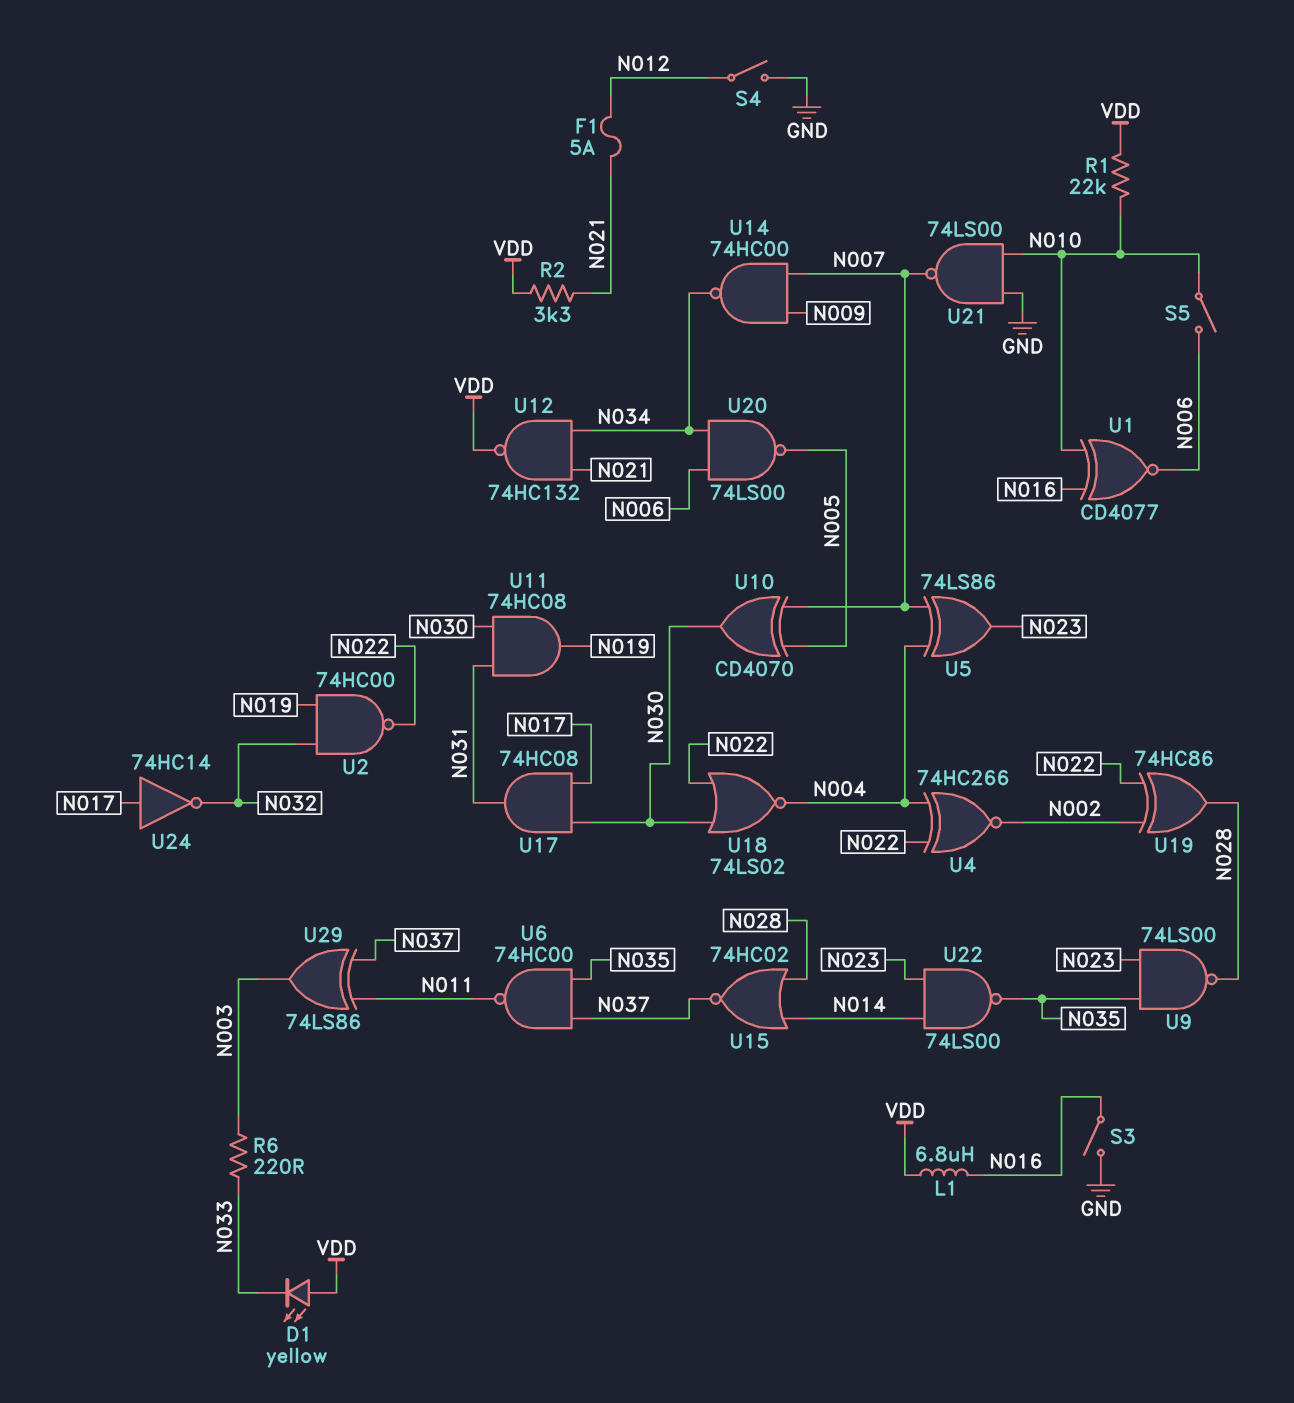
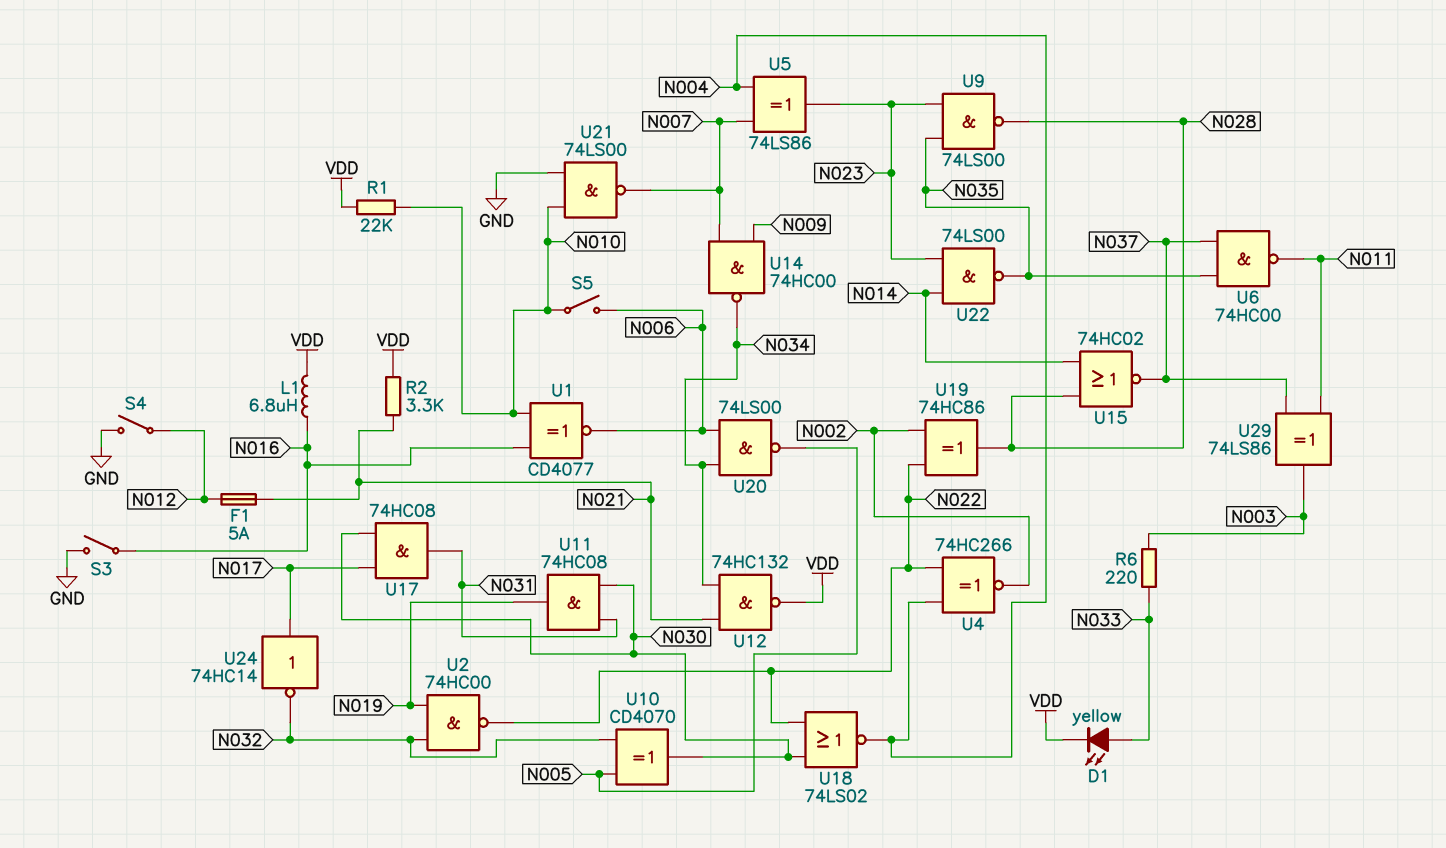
D1: LED yellow (A VDD, K N033) -> LED yellow (A N033, K VDD)
U10: XOR CD4070 (in N005, in N007, out N030) -> XOR CD4070 (in N005, in N032, out N030)

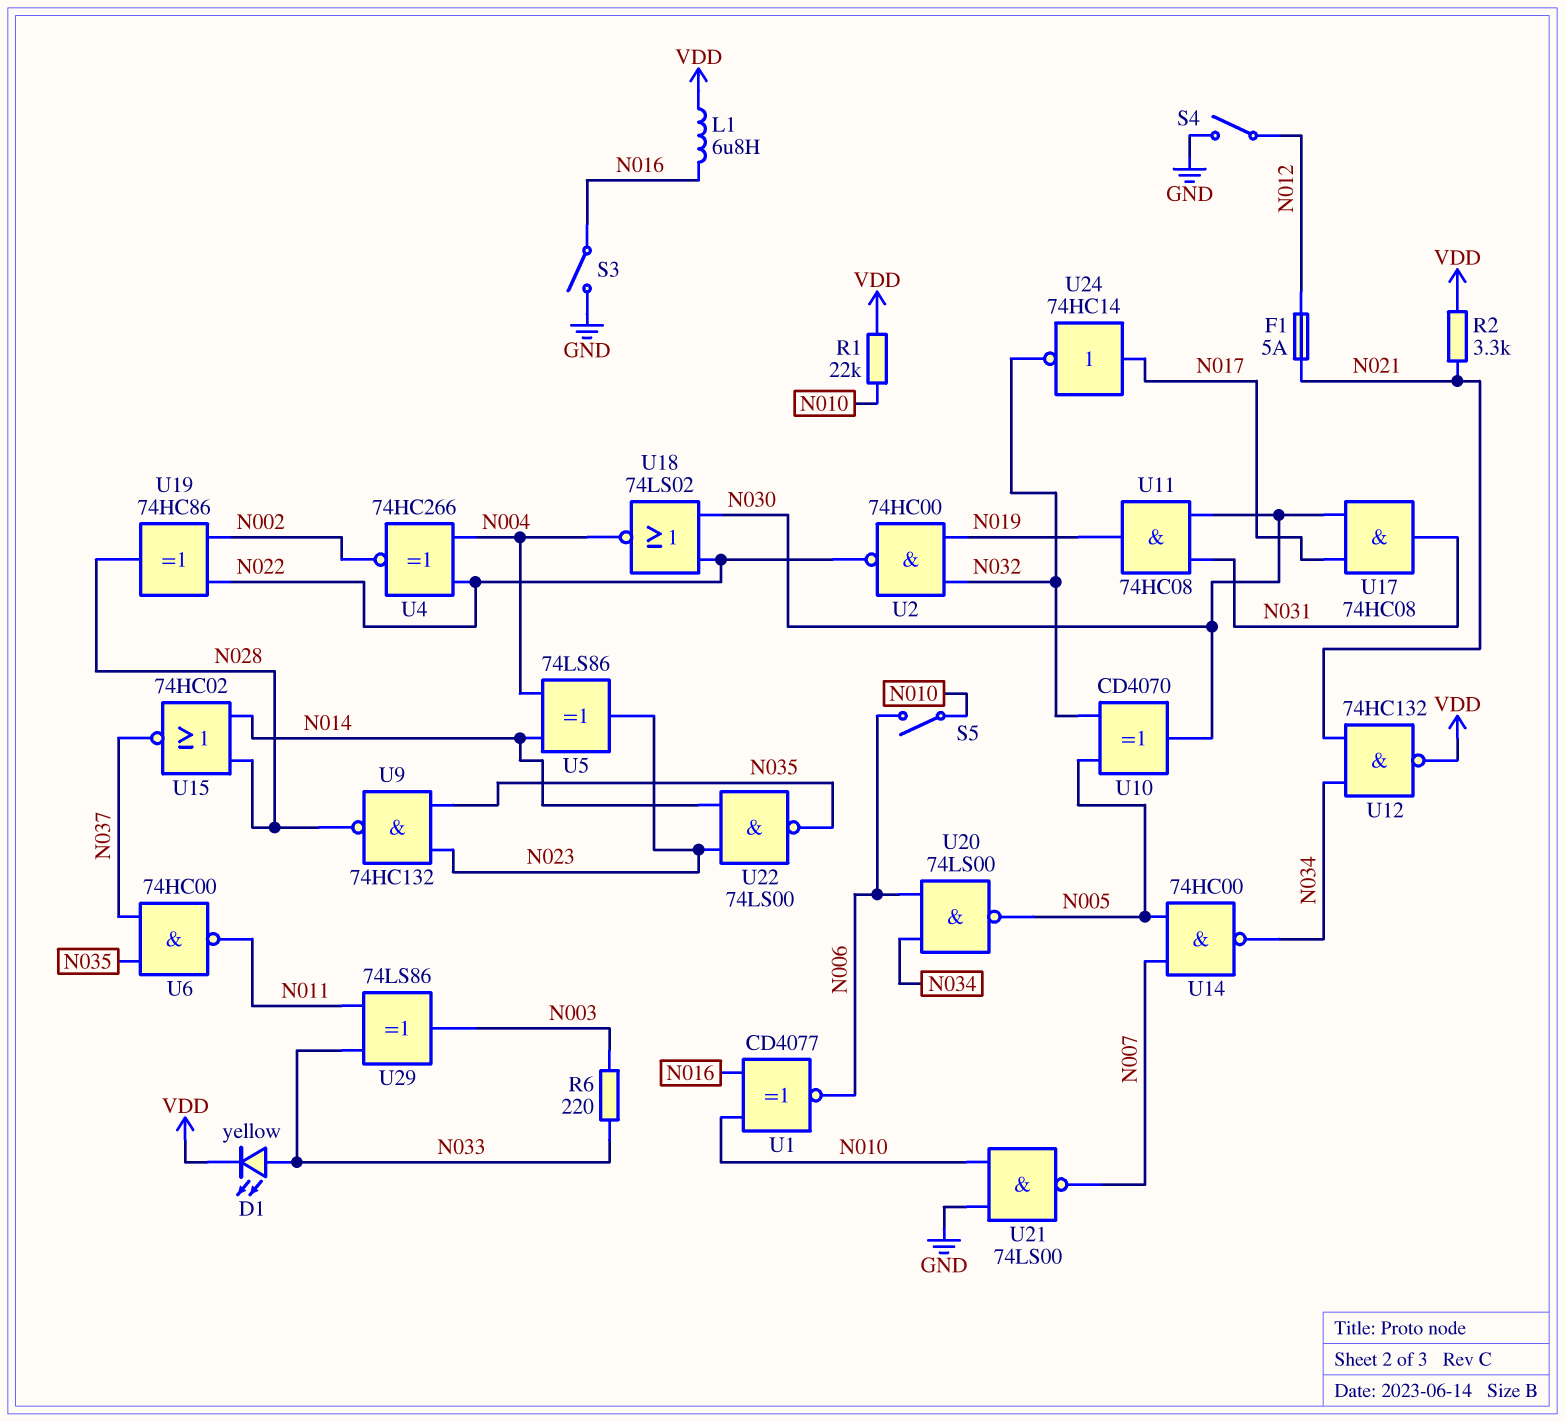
U5: XOR 74LS86 (in N004, in N007, out N023) -> XOR 74LS86 (in N004, in N014, out N023)
U9: NAND 74LS00 (in N023, in N035, out N028) -> NAND 74HC132 (in N023, in N035, out N028)
U14: NAND 74HC00 (in N007, in N009, out N034) -> NAND 74HC00 (in N005, in N007, out N034)
U29: XOR 74LS86 (in N011, in N037, out N003) -> XOR 74LS86 (in N011, in N033, out N003)

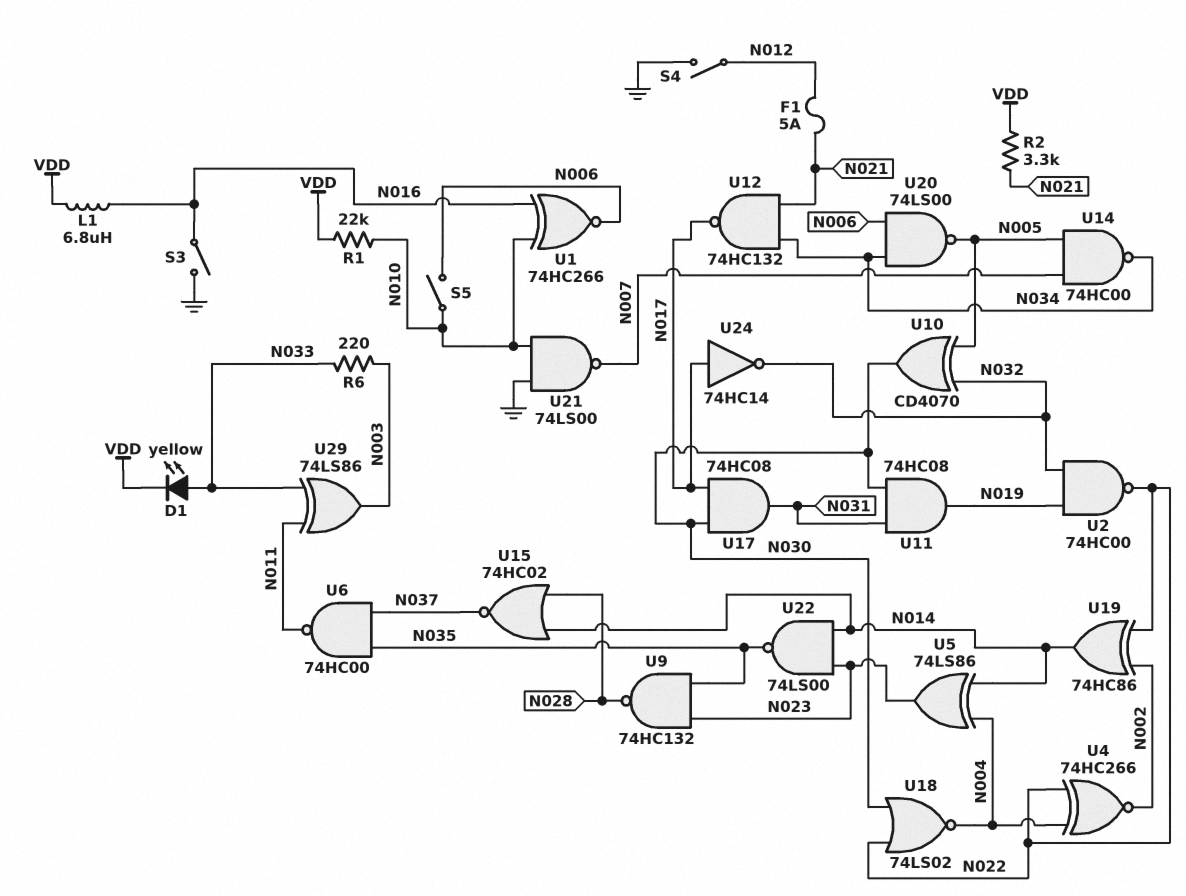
U1: XNOR CD4077 (in N010, in N016, out N006) -> XNOR 74HC266 (in N010, in N016, out N006)
U12: NAND 74HC132 (in N021, in N034, out VDD) -> NAND 74HC132 (in N021, in N034, out N017)
U19: XOR 74HC86 (in N002, in N022, out N028) -> XOR 74HC86 (in N002, in N022, out N014)

